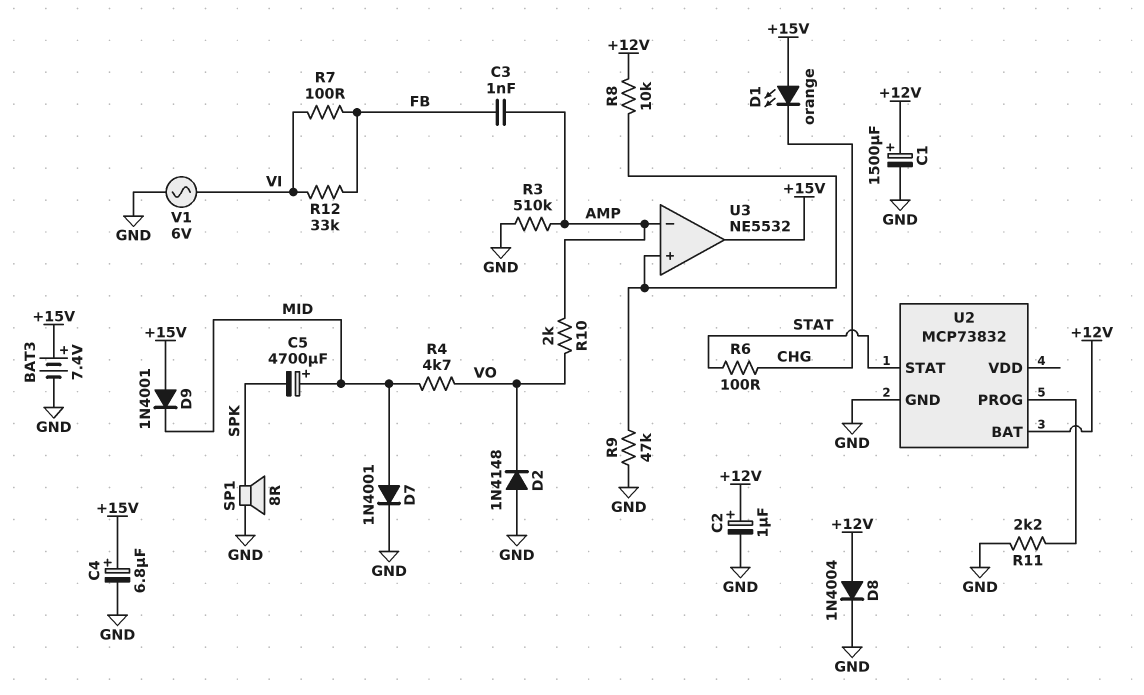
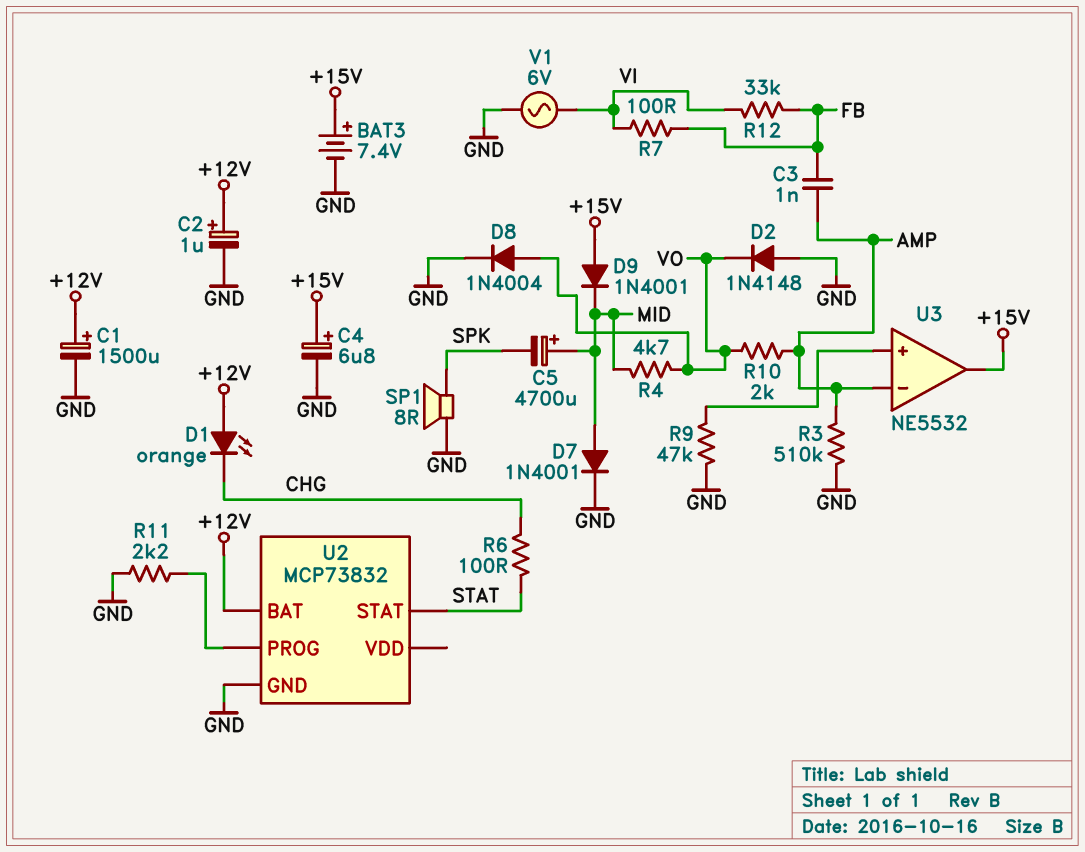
D1: LED orange (A +15V, K CHG) -> LED orange (A +12V, K CHG)
D8: diode 1N4004 (A +12V, K GND) -> diode 1N4004 (A VO, K GND)
R8: 10k (+12V, U3/in+) -> none

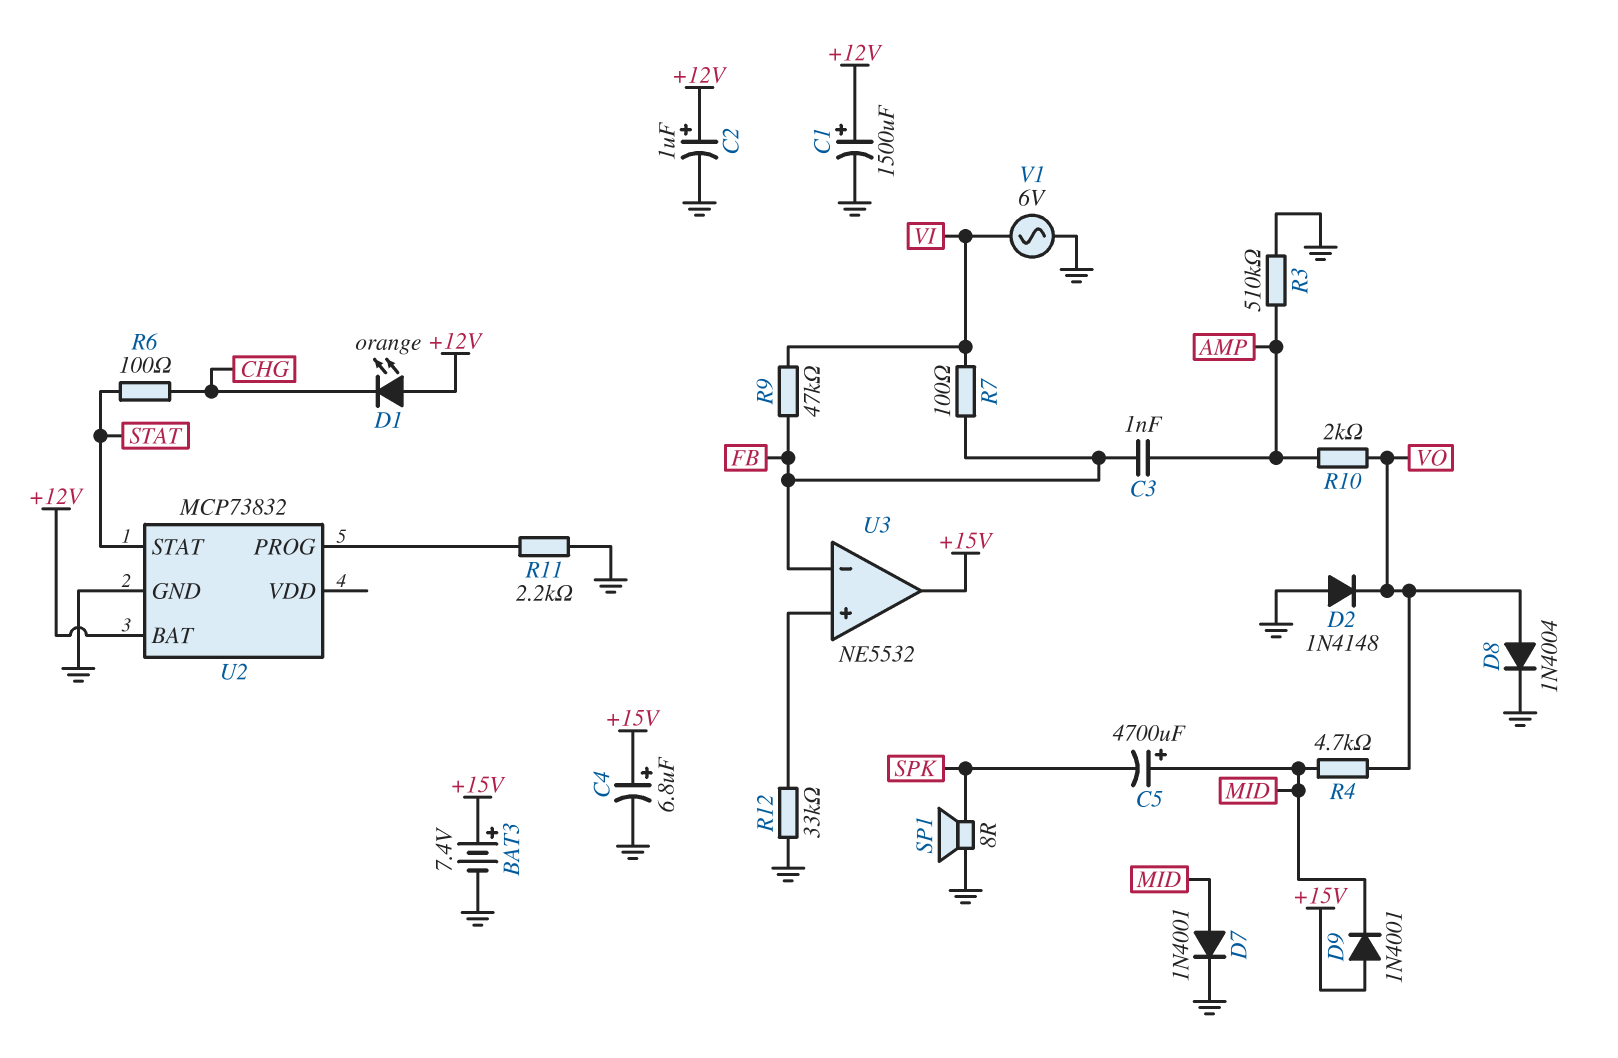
R9: 47k (GND, U3/in+) -> 47k (FB, VI)
R12: 33k (FB, VI) -> 33k (GND, U3/in+)
U3 pin in-: AMP -> FB

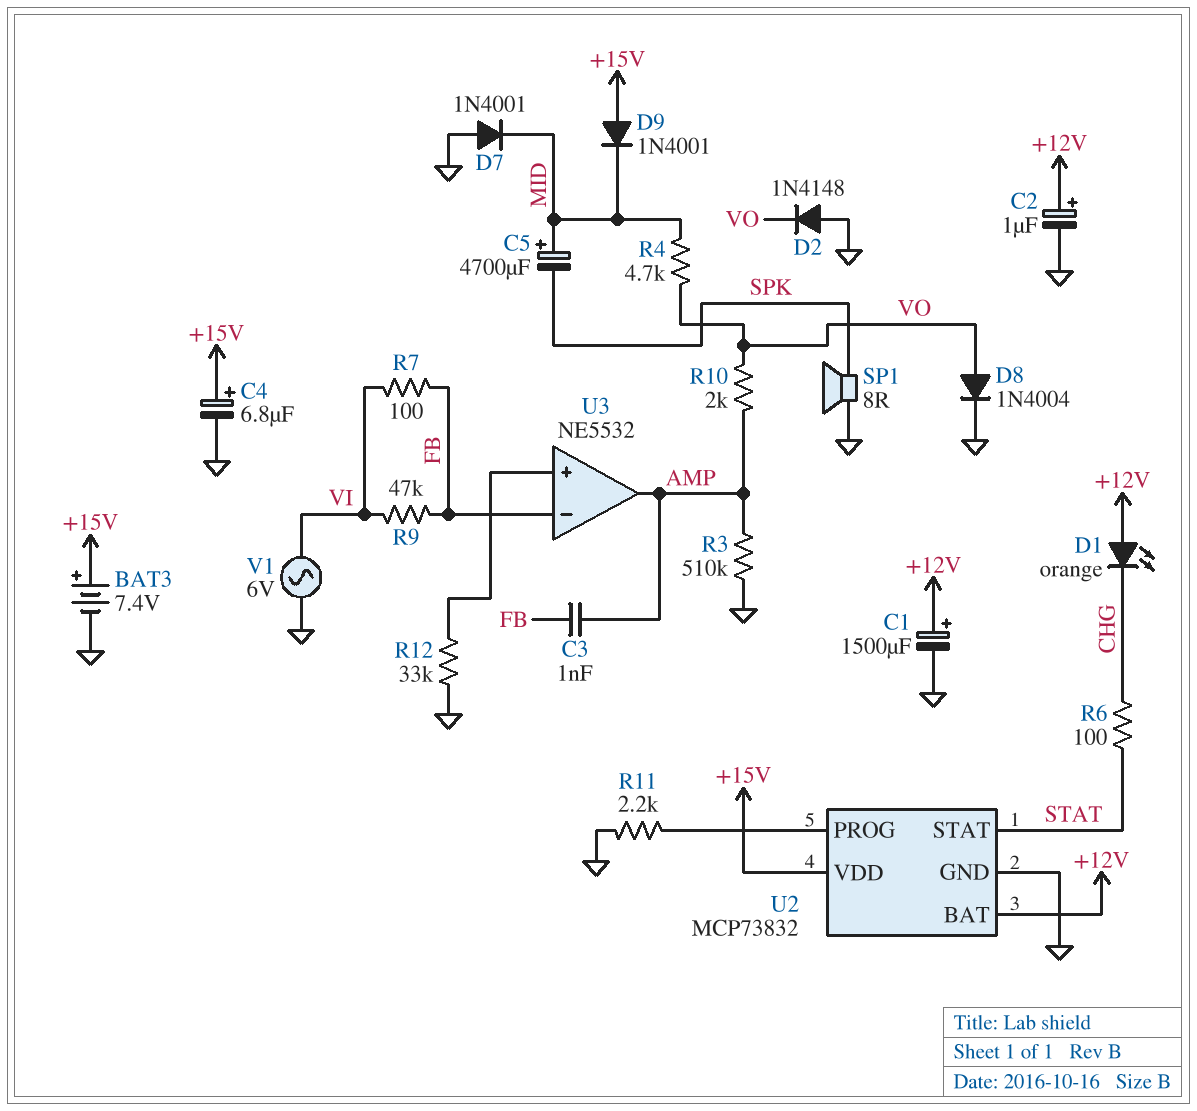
D7: diode 1N4001 (A MID, K GND) -> diode 1N4001 (A GND, K MID)
U2 pin VDD: none -> +15V
U3 pin out: +15V -> AMP

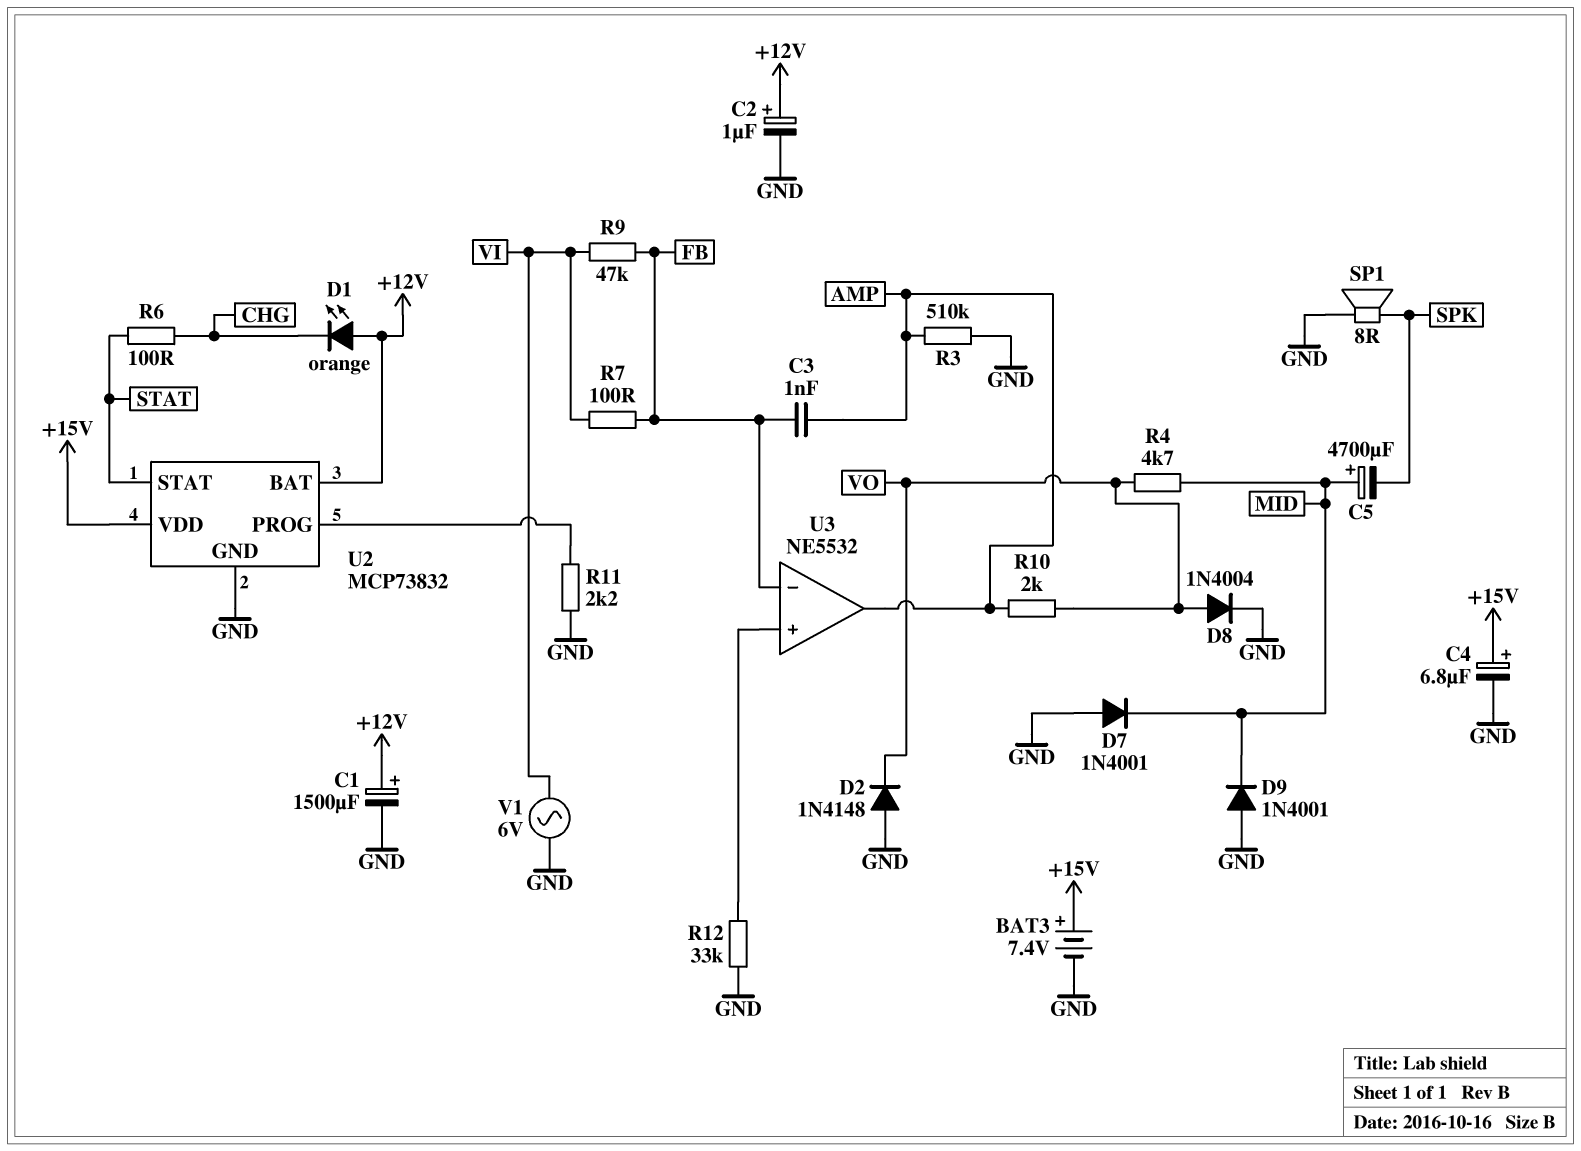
D9: diode 1N4001 (A +15V, K MID) -> diode 1N4001 (A GND, K MID)

